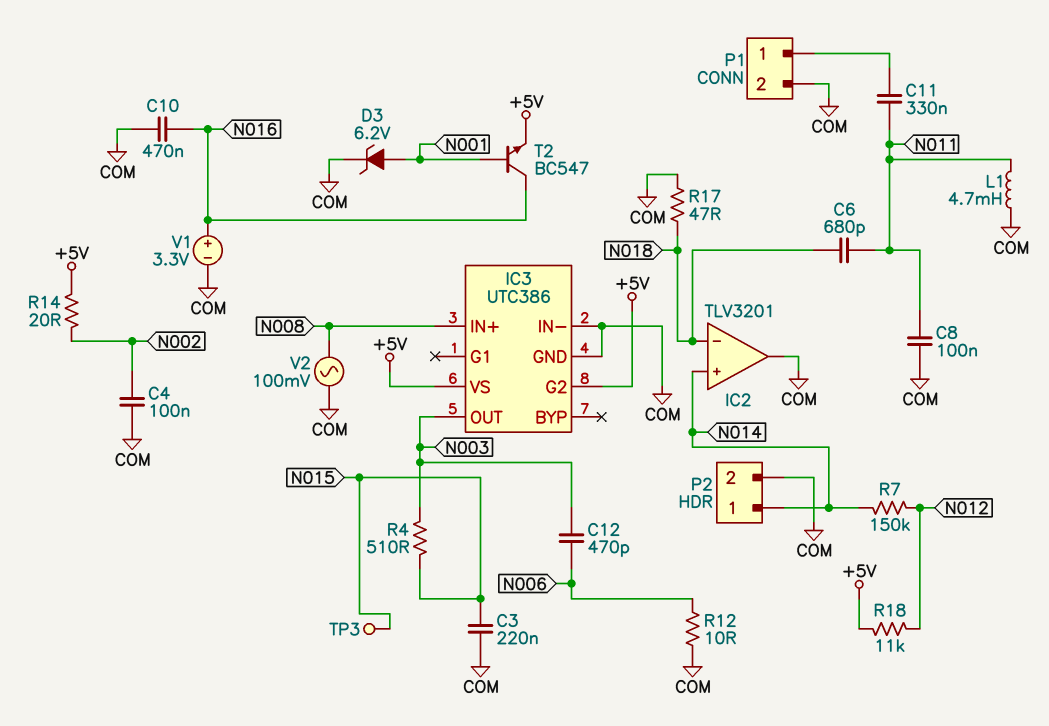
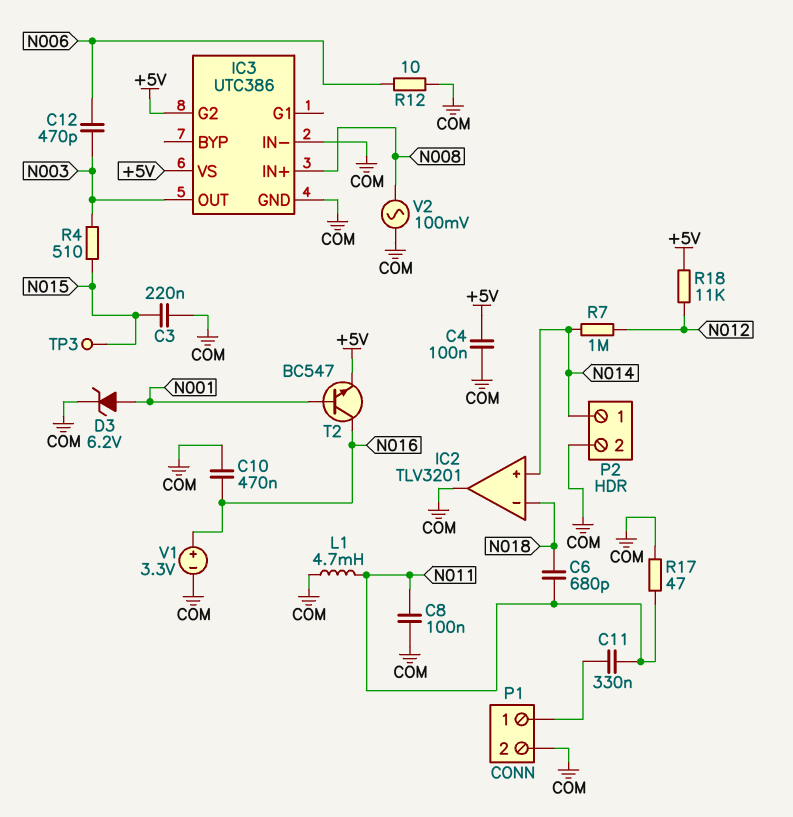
C4: 100nF (COM, N002) -> 100nF (+5V, COM)
R7: 150k (N012, N014) -> 1M (N012, N014)
R14: 20 (+5V, N002) -> none
R17: 47 (COM, N018) -> 47 (COM, N011)

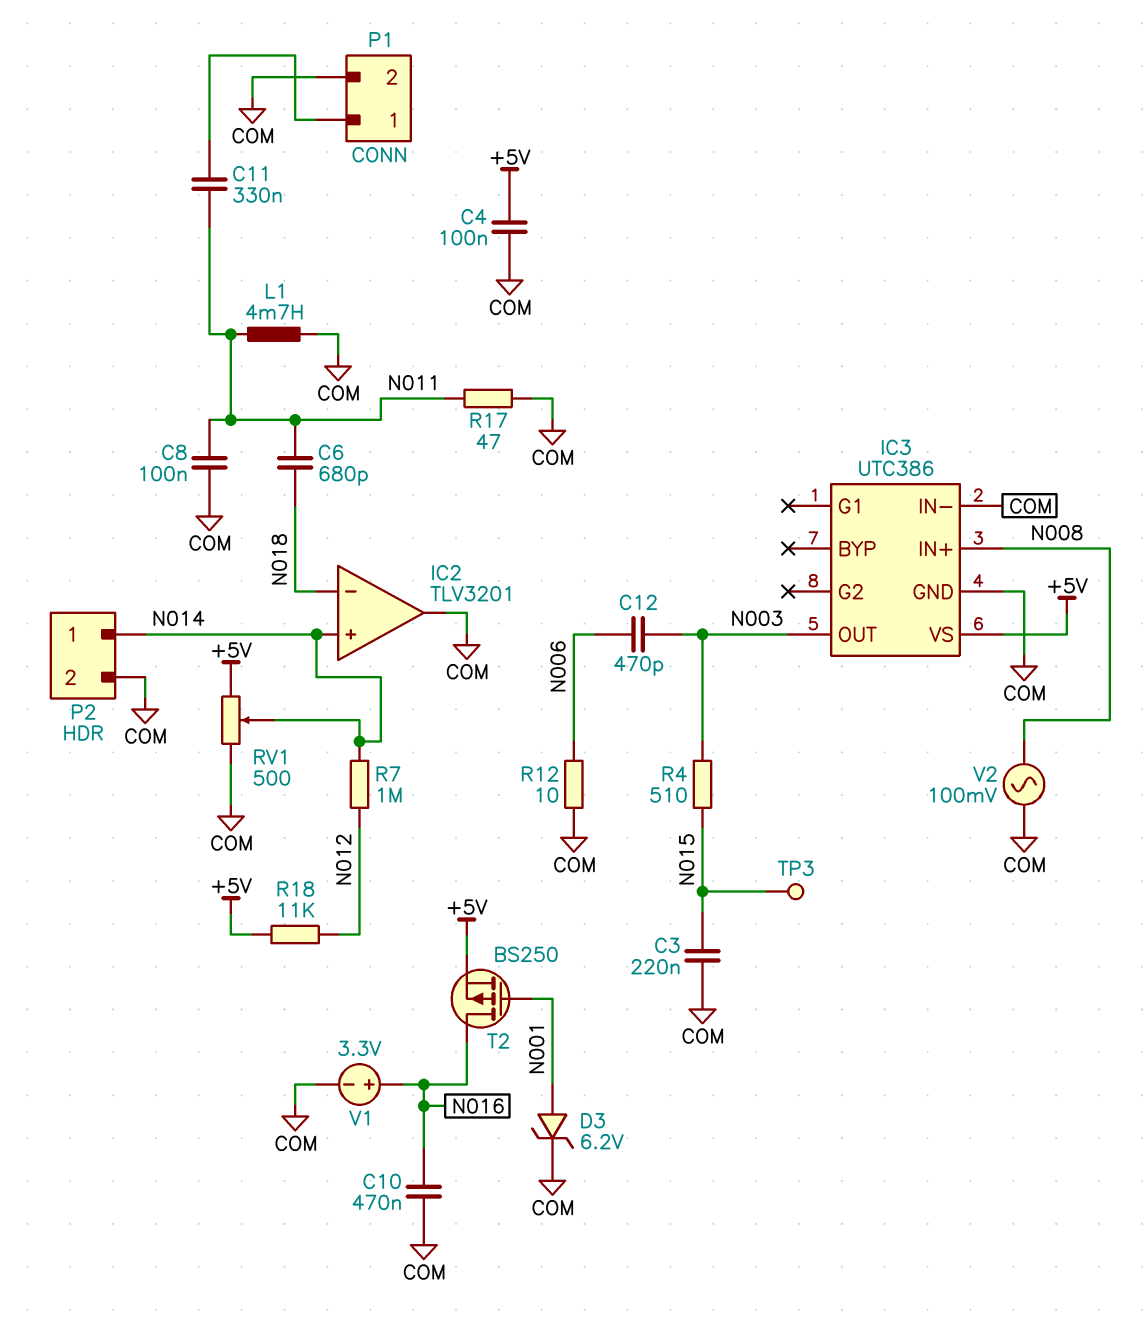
IC3 pin G2: +5V -> none
RV1: none -> 500 (+5V, COM, wiper N014)
T2: NPN BC547 (B N001, C N016, E +5V) -> PMOS BS250 (G N001, D N016, S +5V)

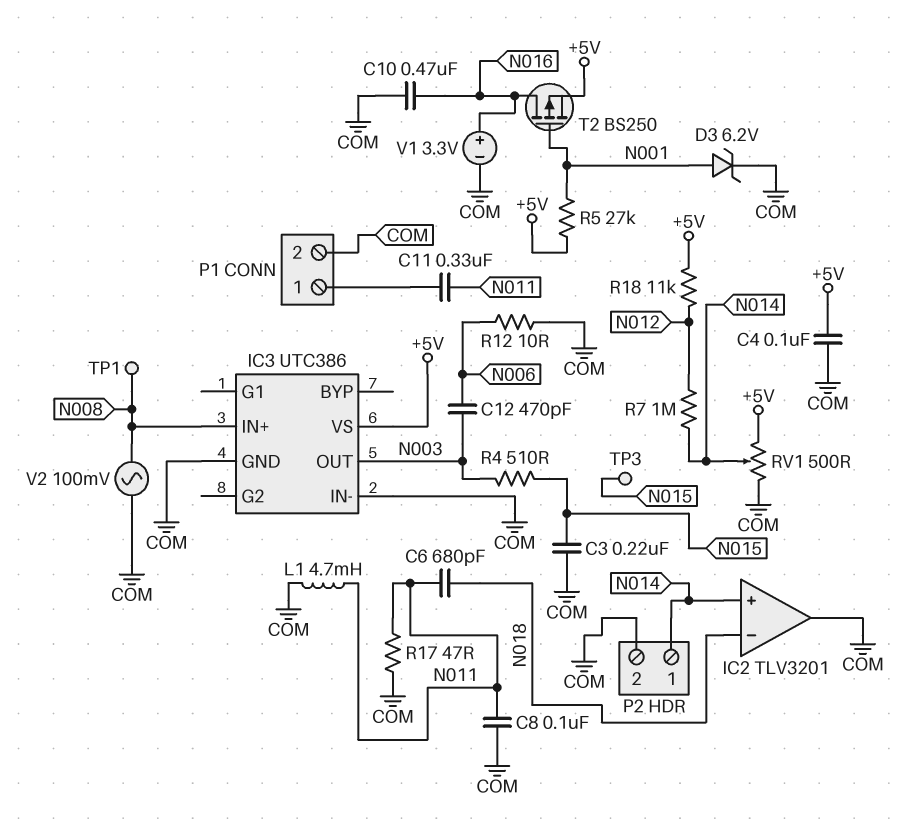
R5: none -> 27k (+5V, N001)
TP1: none -> test point (N008)

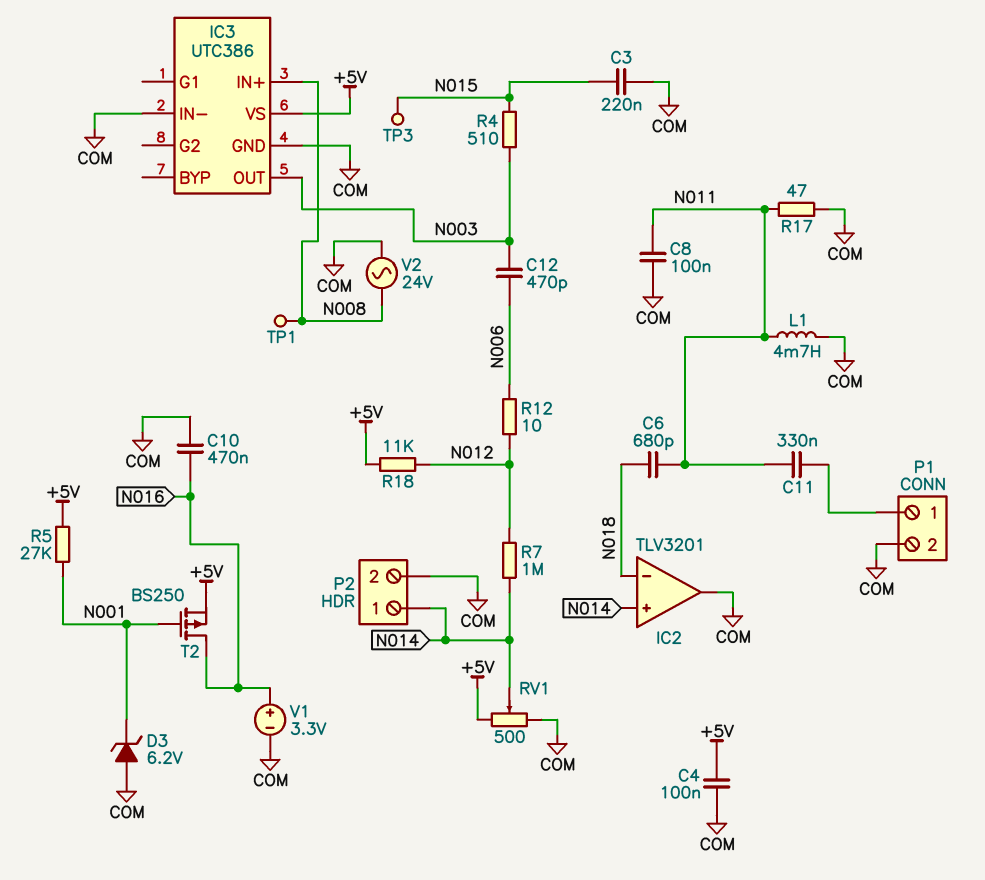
D3: zener 6.2V (A N001, K COM) -> zener 6.2V (A COM, K N001)
R12: 10 (COM, N006) -> 10 (N006, N012)
V2: AC 100mV (COM, N008) -> AC 24V (COM, N008)

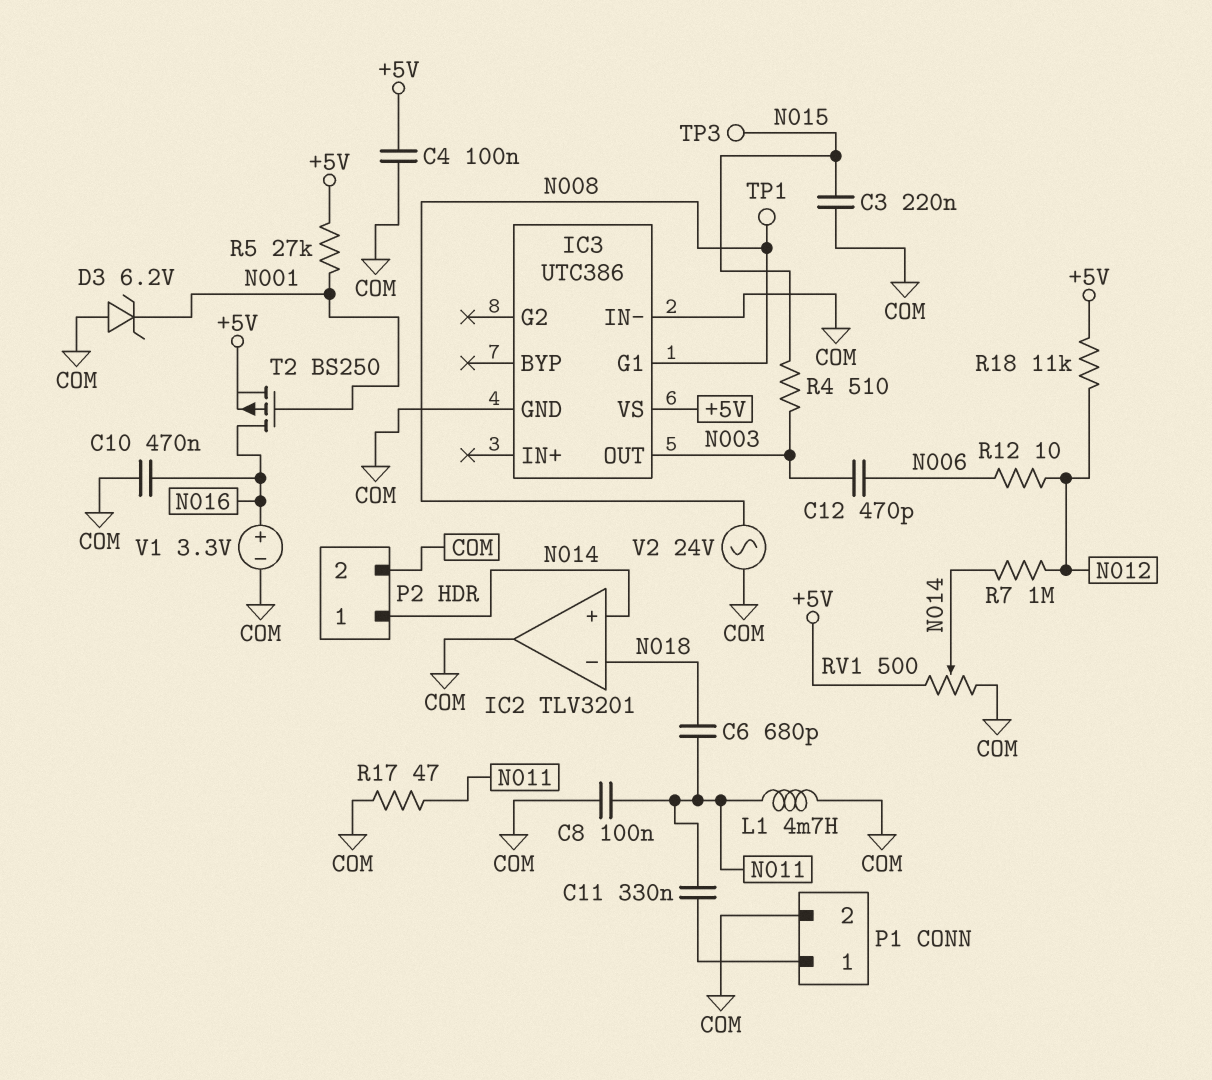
IC3 pin G1: none -> N008
IC3 pin IN+: N008 -> none

